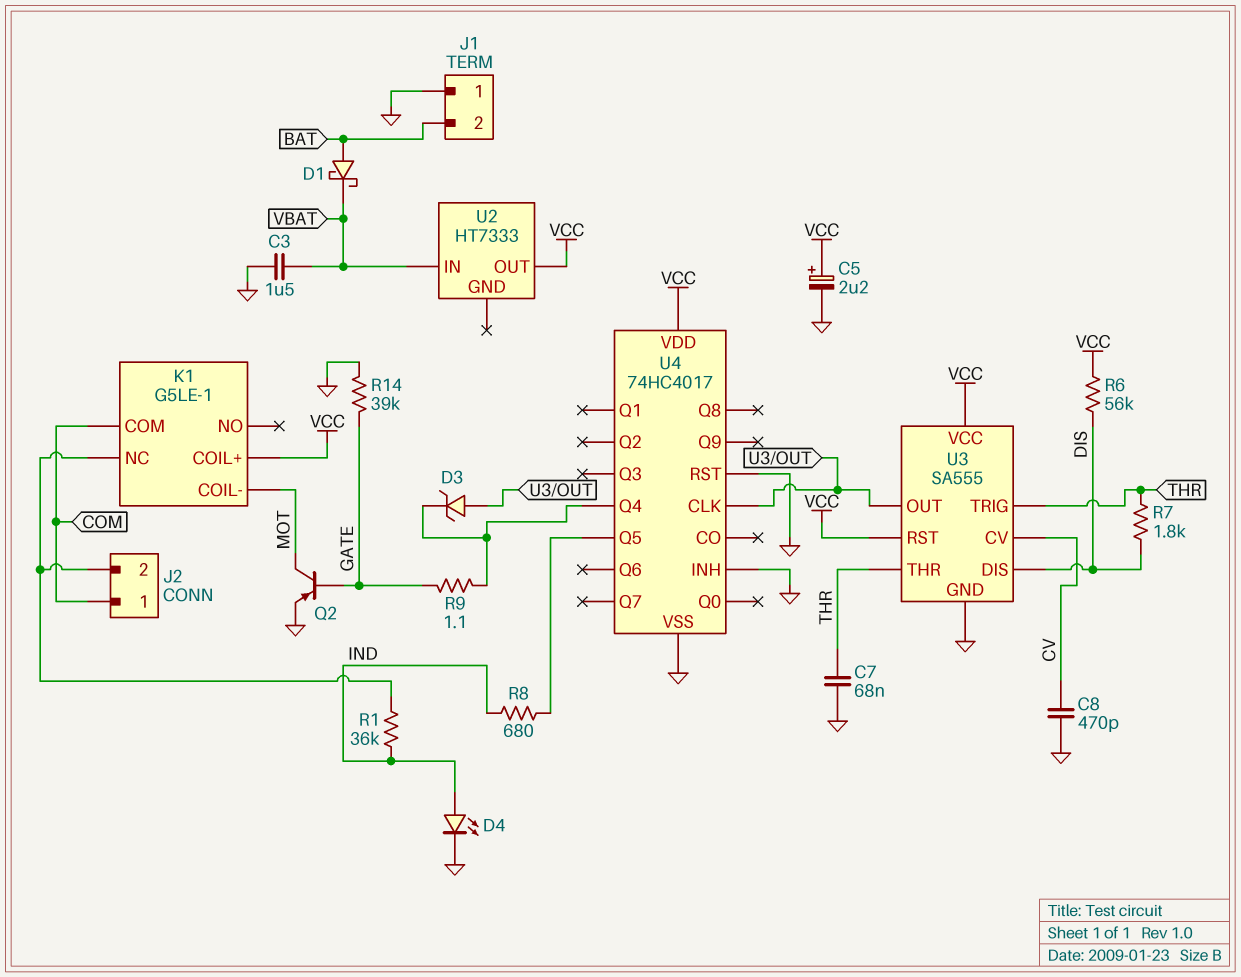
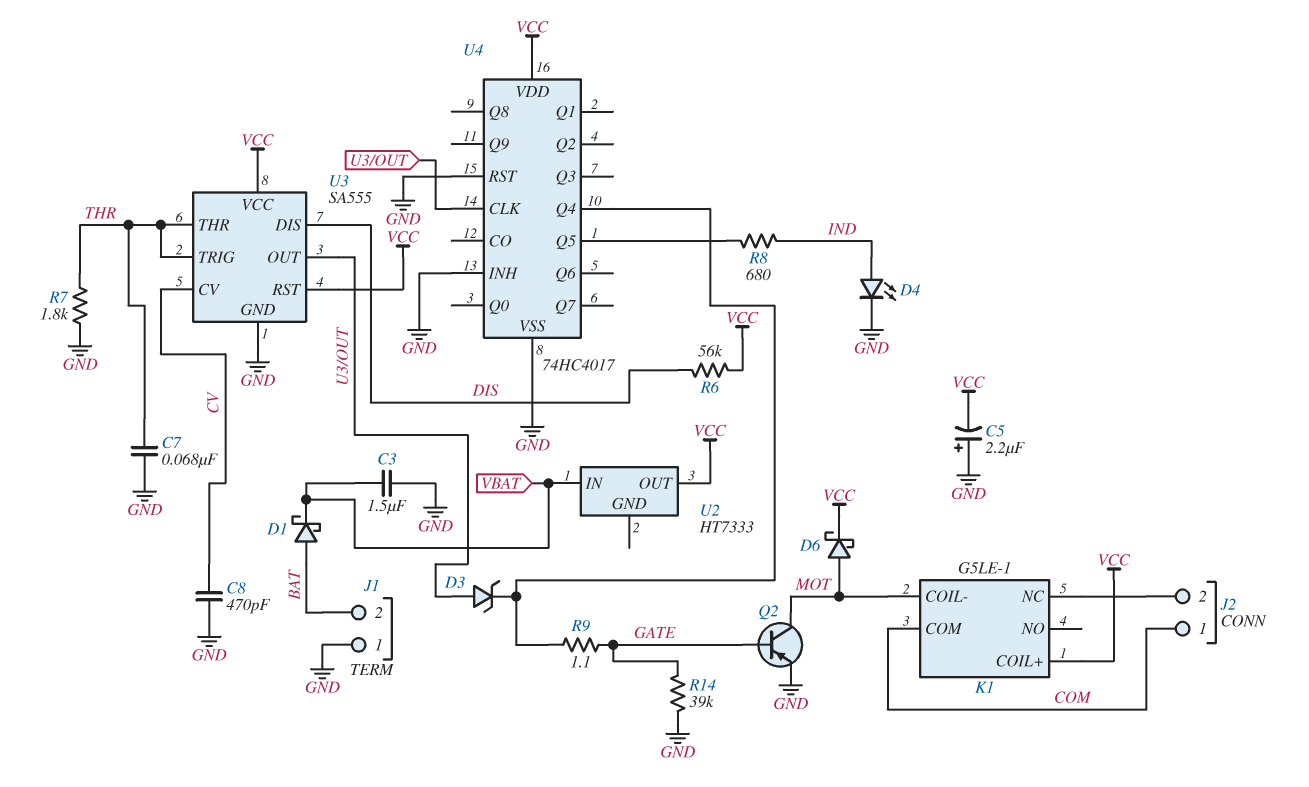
C5: 2.2uF (plus VCC, minus GND) -> 2.2uF (plus GND, minus VCC)
D6: none -> schottky (A MOT, K VCC)
R1: 36k (IND, J2/2) -> none
R7: 1.8k (DIS, THR) -> 1.8k (GND, THR)

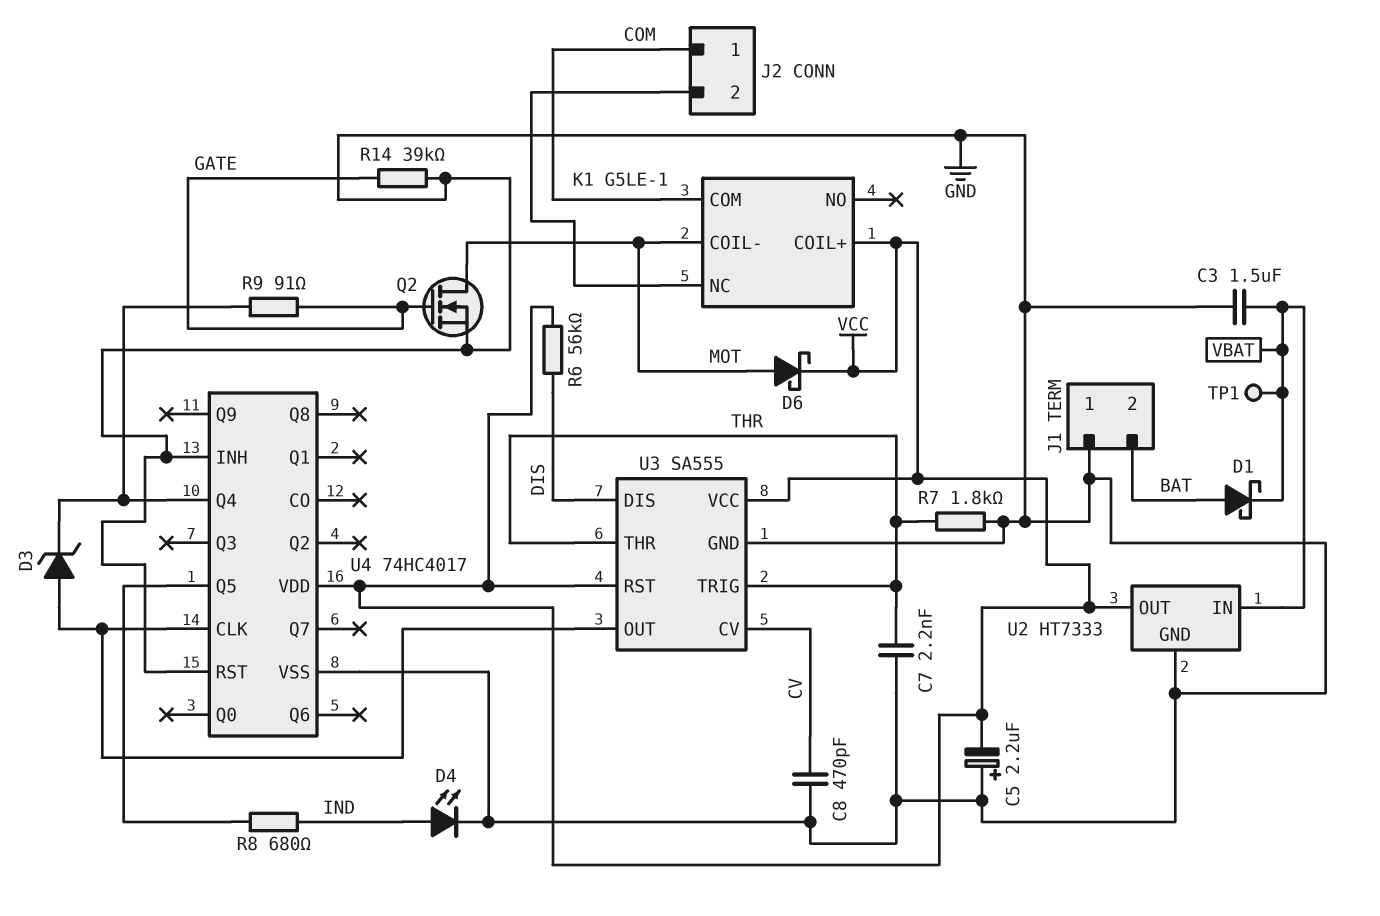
C7: 68nF (GND, THR) -> 2.2nF (GND, THR)
Q2: PNP (B GATE, C MOT, E GND) -> NMOS (G GATE, D MOT, S GND)
R9: 1.1 (GATE, U4/Q4) -> 91 (GATE, U4/Q4)
TP1: none -> test point (VBAT)
U2 pin GND: none -> GND

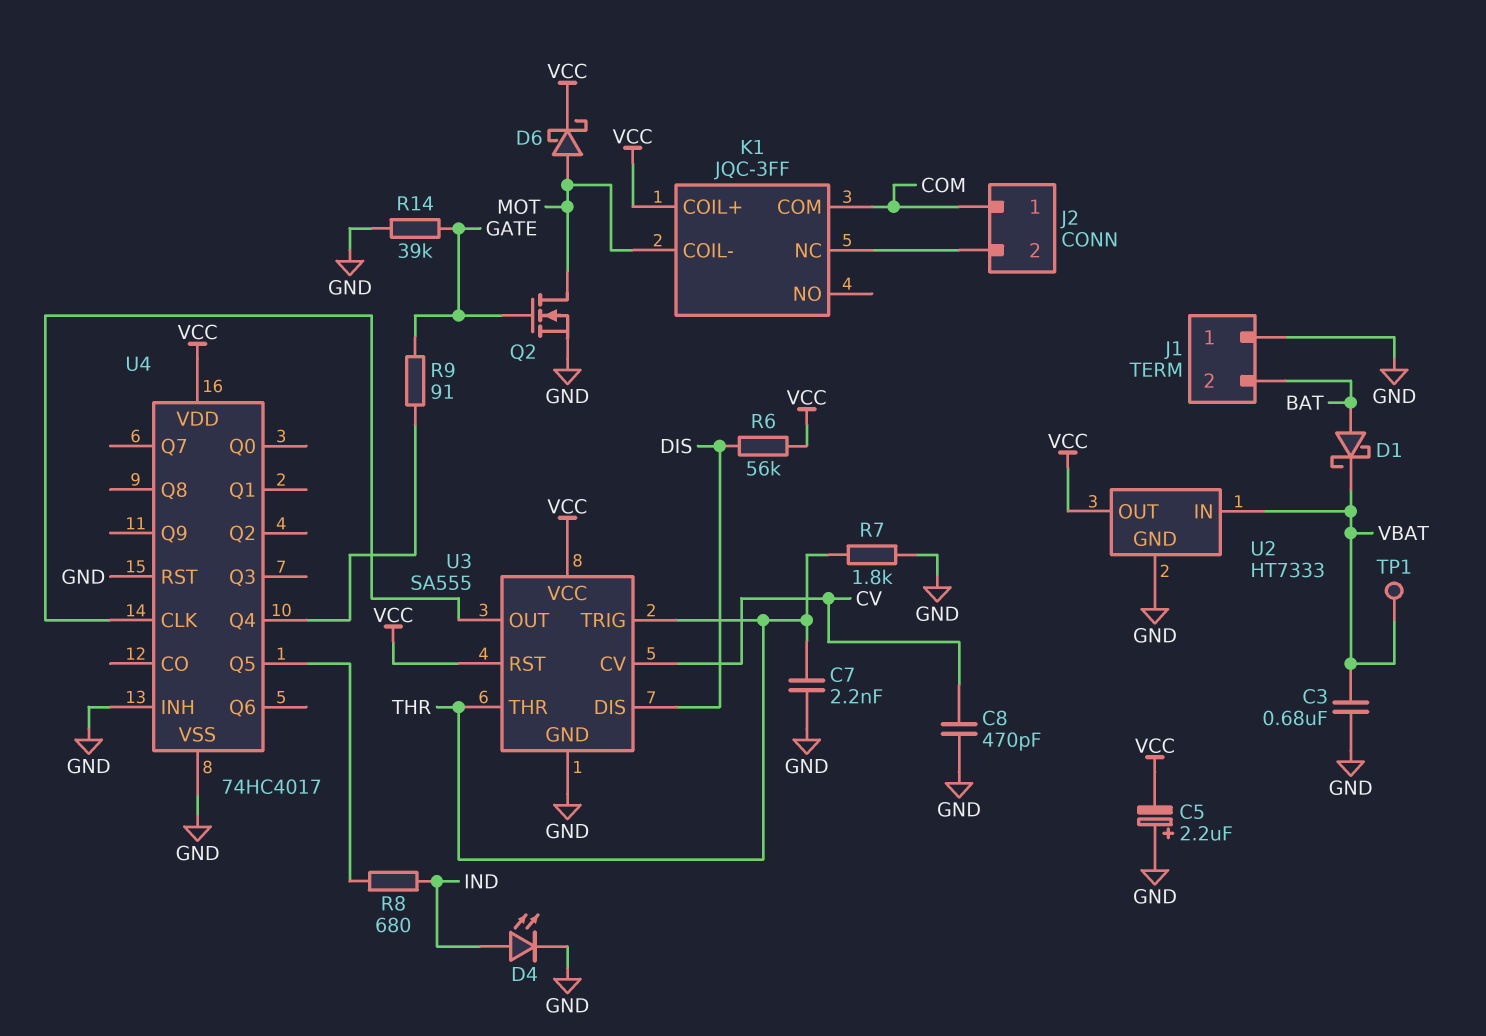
C3: 1.5uF (GND, VBAT) -> 680nF (GND, VBAT)
D3: zener (A U3/OUT, K U4/Q4) -> none
K1: G5LE-1 -> JQC-3FF

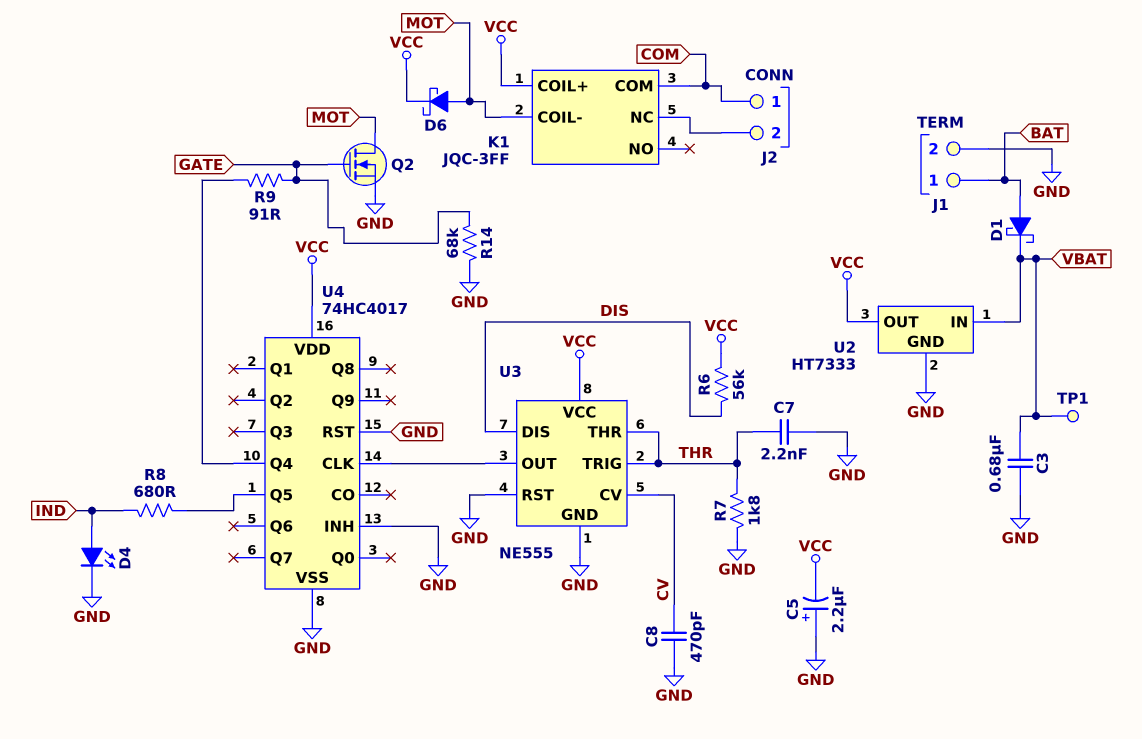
J1 pin 1: GND -> BAT
J1 pin 2: BAT -> GND
R14: 39k (GATE, GND) -> 68k (GATE, GND)
U3: SA555 -> NE555
U3 pin RST: VCC -> GND

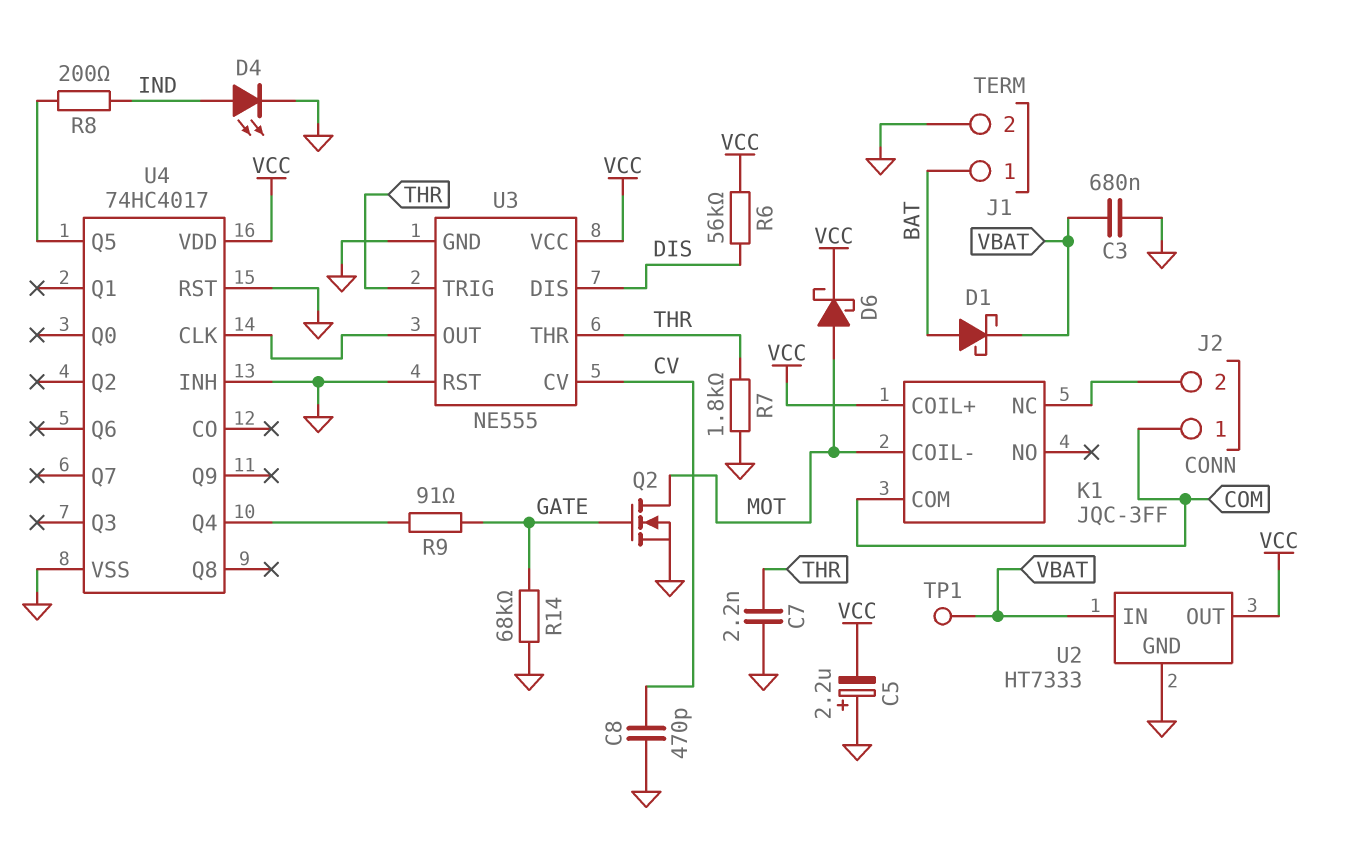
R8: 680 (IND, U4/Q5) -> 200 (IND, U4/Q5)

